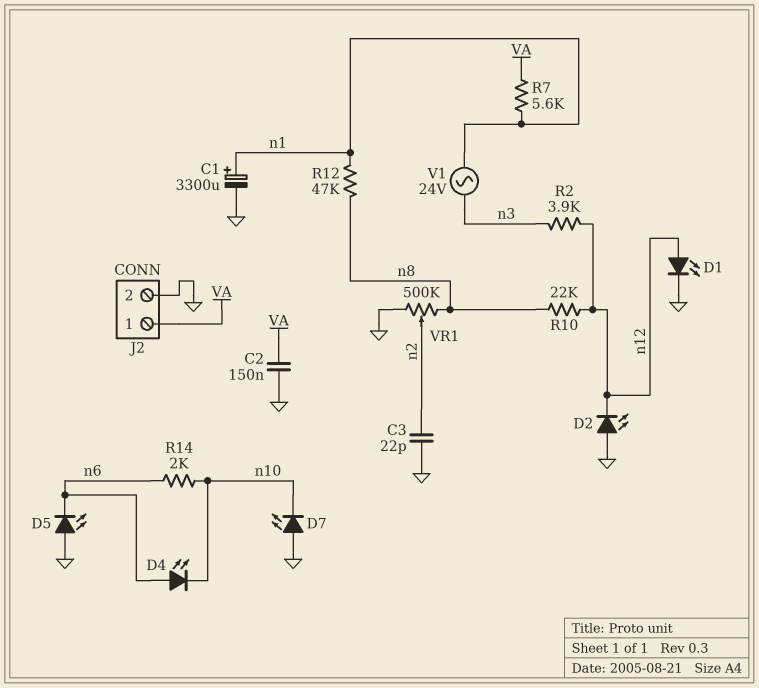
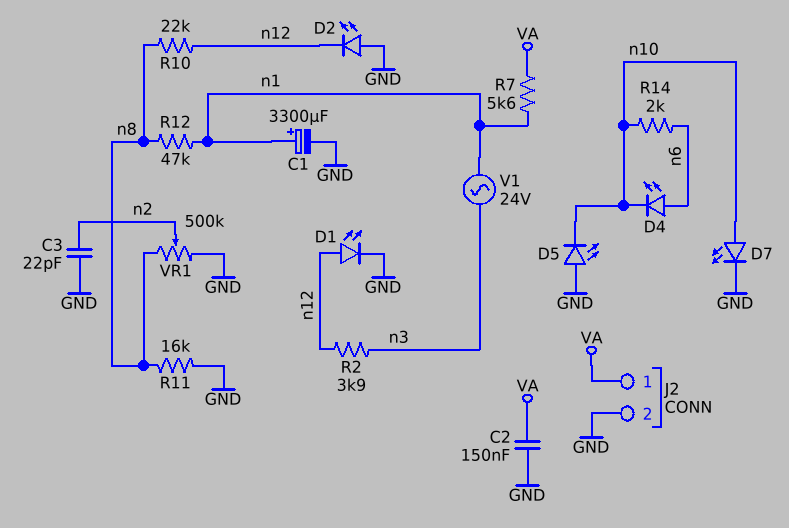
D5: LED (A GND, K n6) -> LED (A GND, K n10)
D7: LED (A GND, K n10) -> LED (A n10, K GND)
R11: none -> 16k (GND, n8)

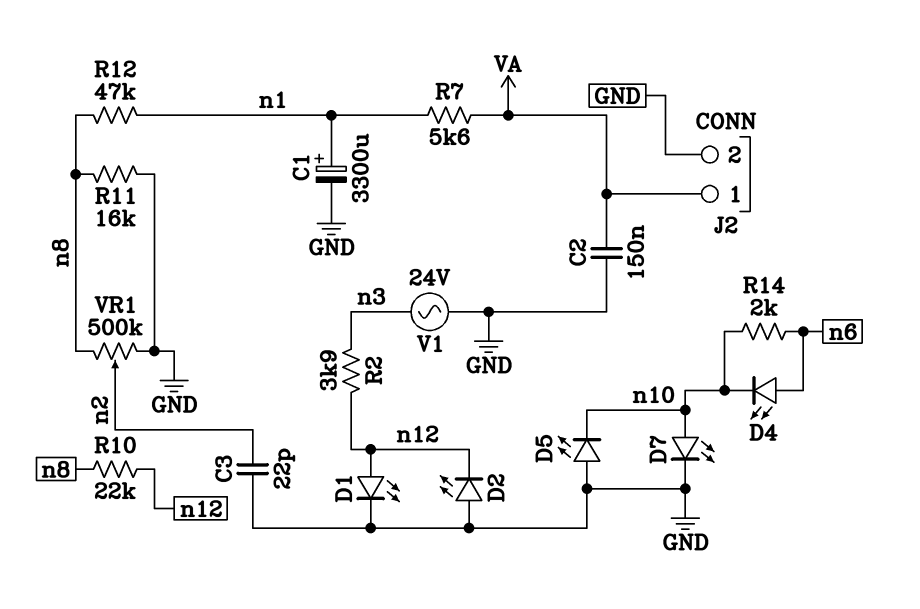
V1: AC 24V (n1, n3) -> AC 24V (GND, n3)

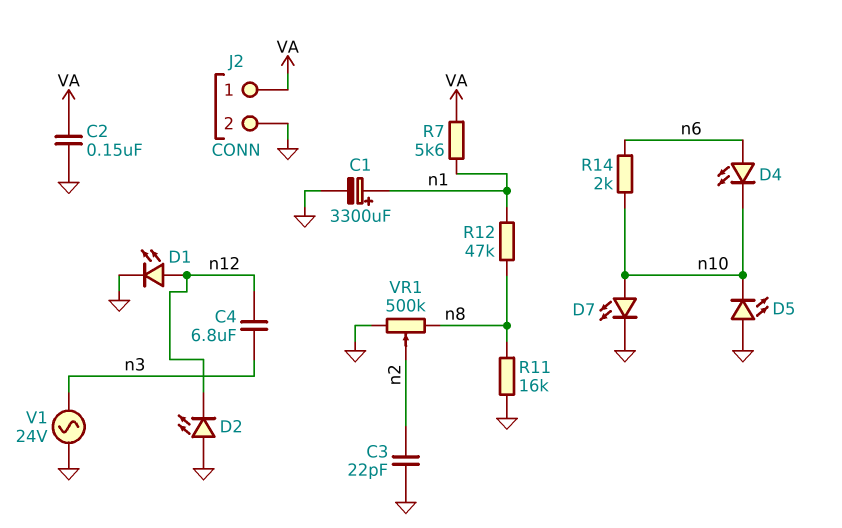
C4: none -> 6.8uF (n3, n12)
R2: 3.9k (n3, n12) -> none
R10: 22k (n8, n12) -> none

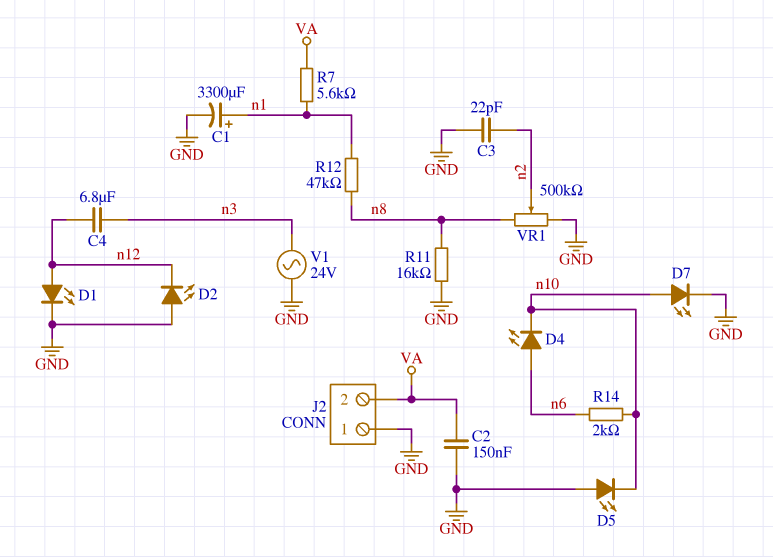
J2 pin 1: VA -> GND
J2 pin 2: GND -> VA

